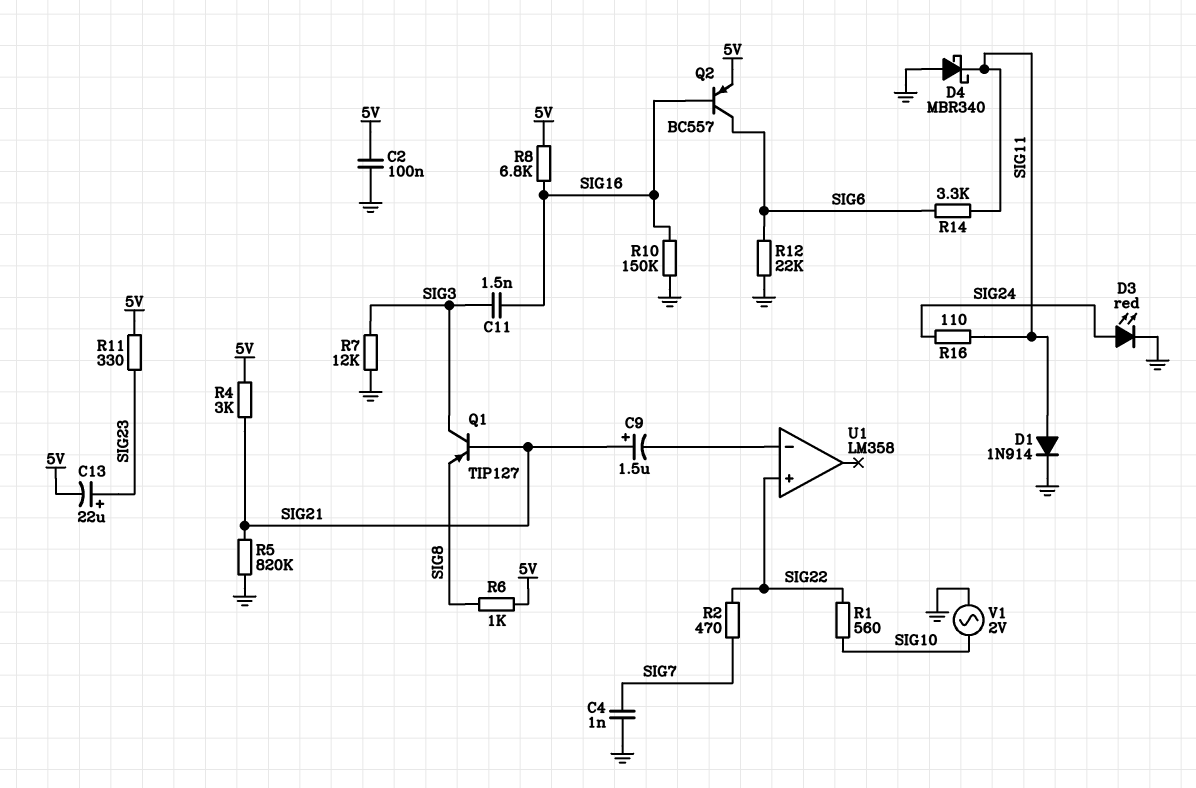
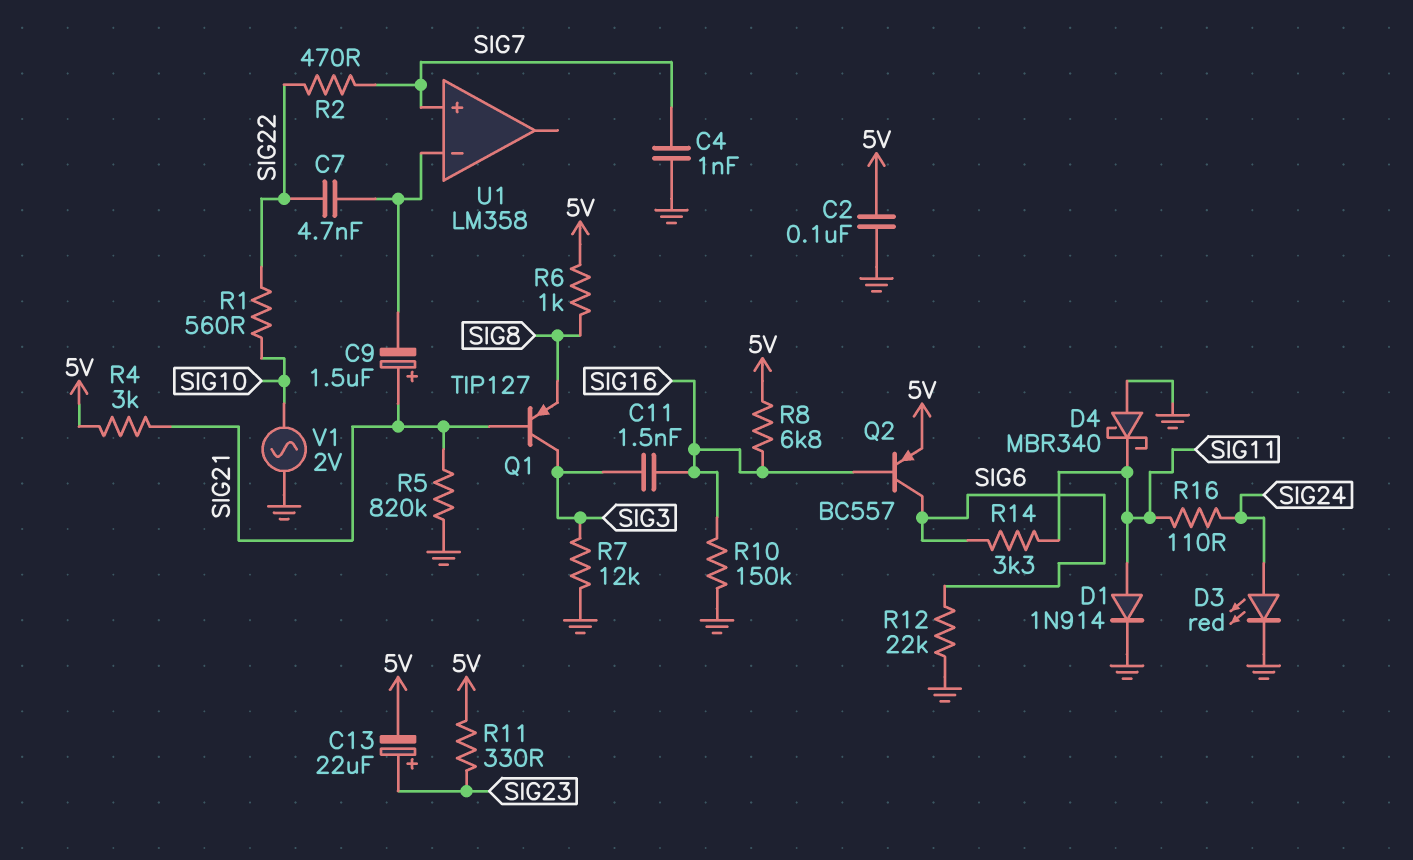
C7: none -> 4.7nF (SIG22, U1/in-)
U1 pin in+: SIG22 -> SIG7

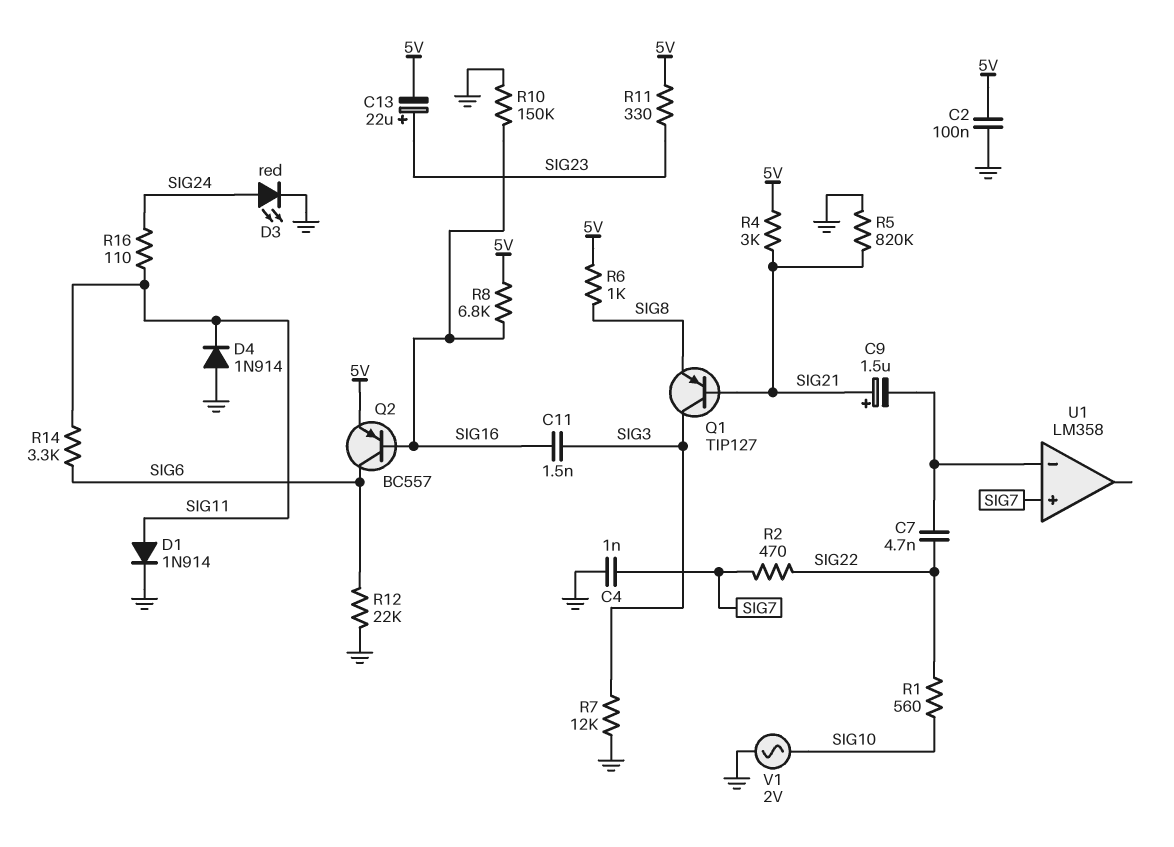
D4: schottky MBR340 (A GND, K SIG11) -> diode 1N914 (A GND, K SIG11)

